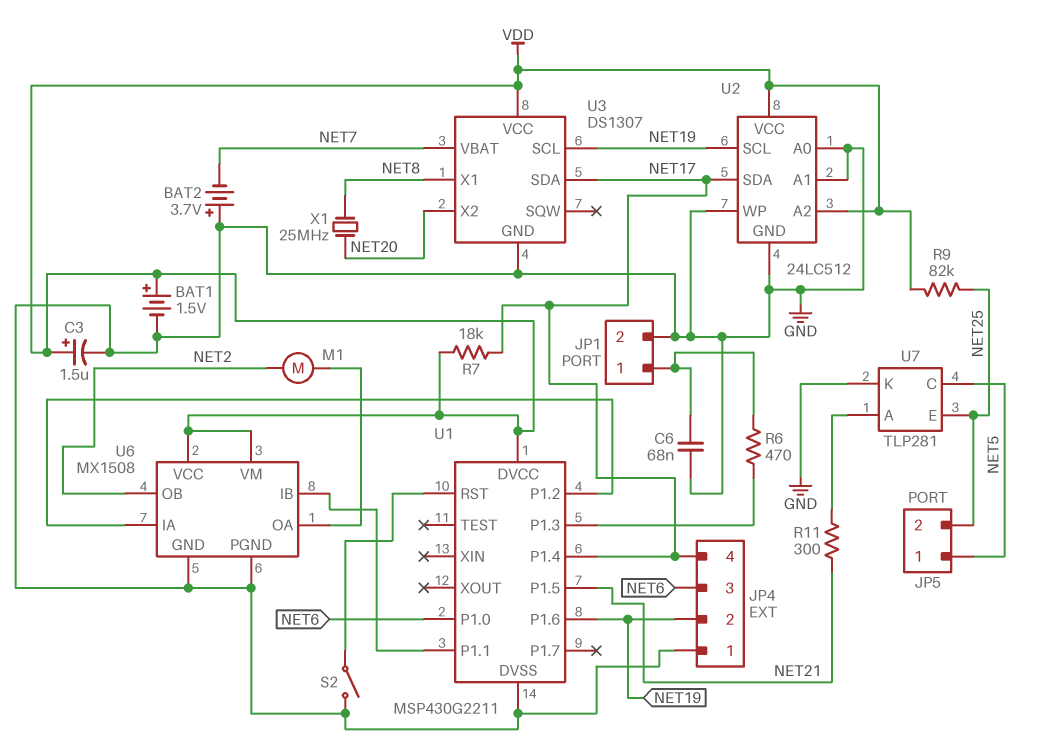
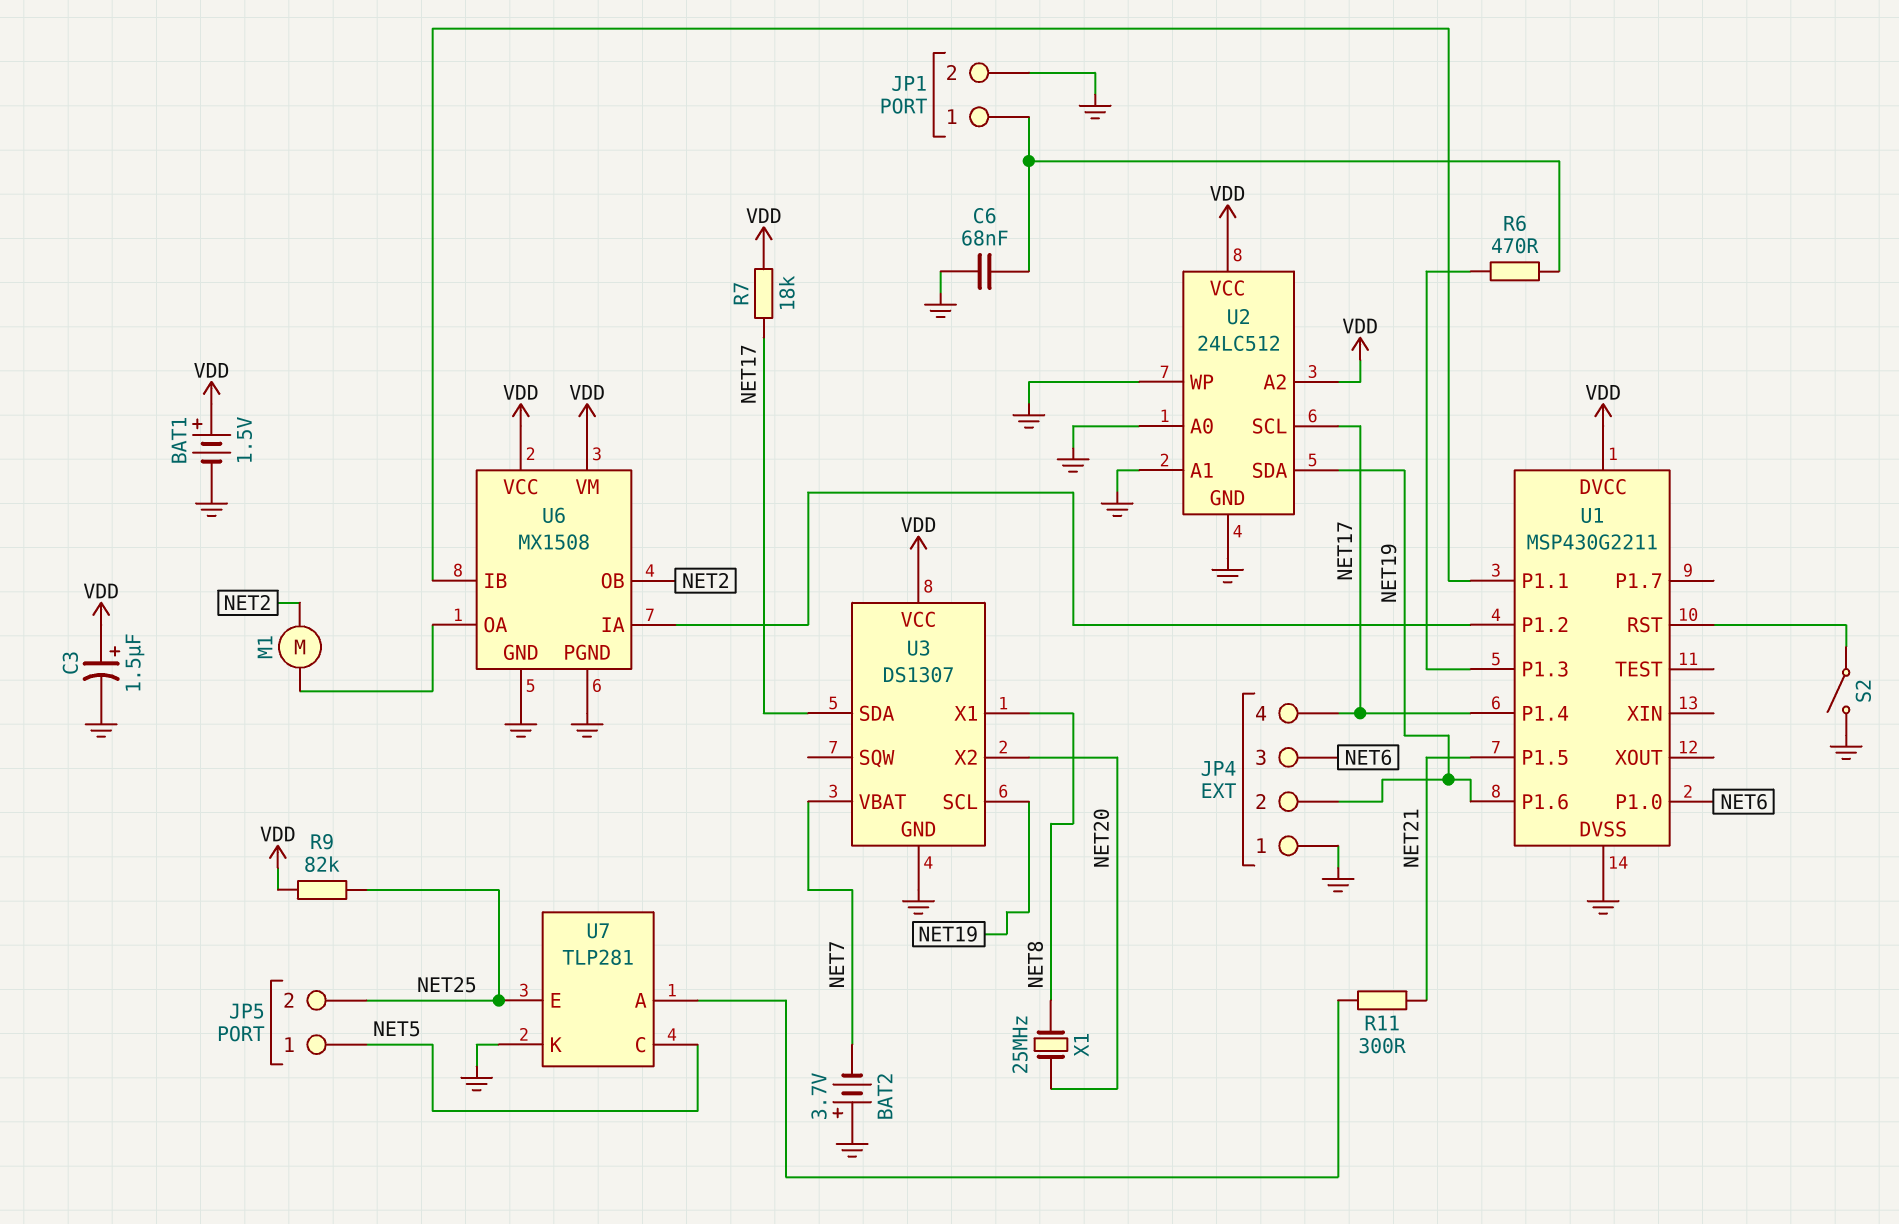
U2 pin SCL: NET19 -> NET17
U2 pin SDA: NET17 -> NET19

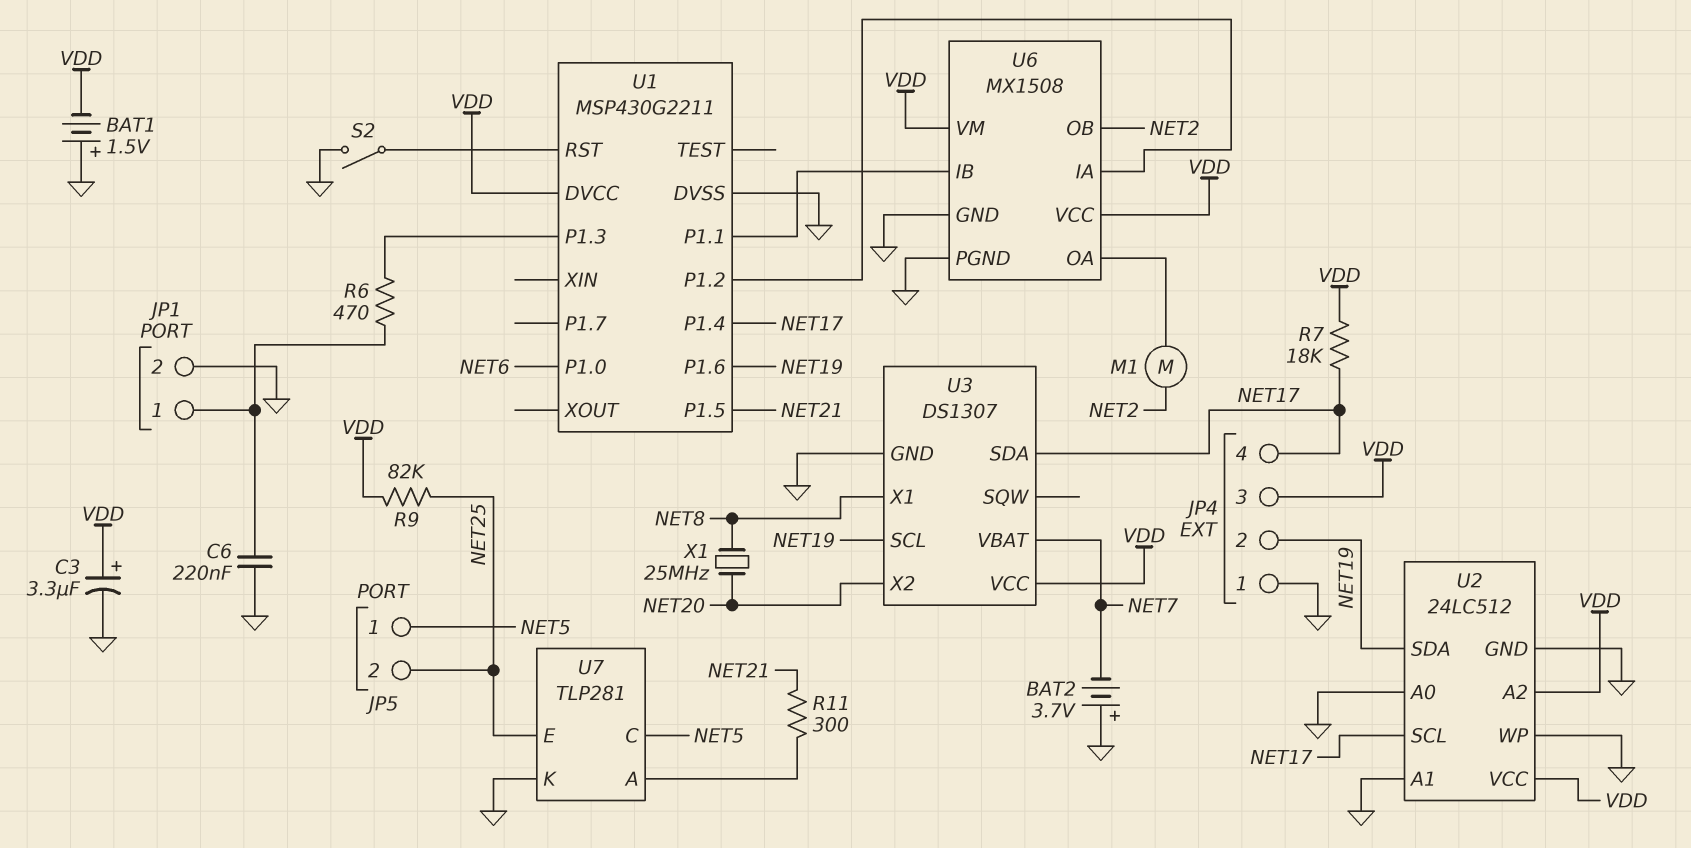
BAT1: 1.5V (plus VDD, minus GND) -> 1.5V (plus GND, minus VDD)
C3: 1.5uF (plus VDD, minus GND) -> 3.3uF (plus VDD, minus GND)
C6: 68nF (GND, JP1/1) -> 220nF (GND, JP1/1)
JP4 pin 3: NET6 -> VDD

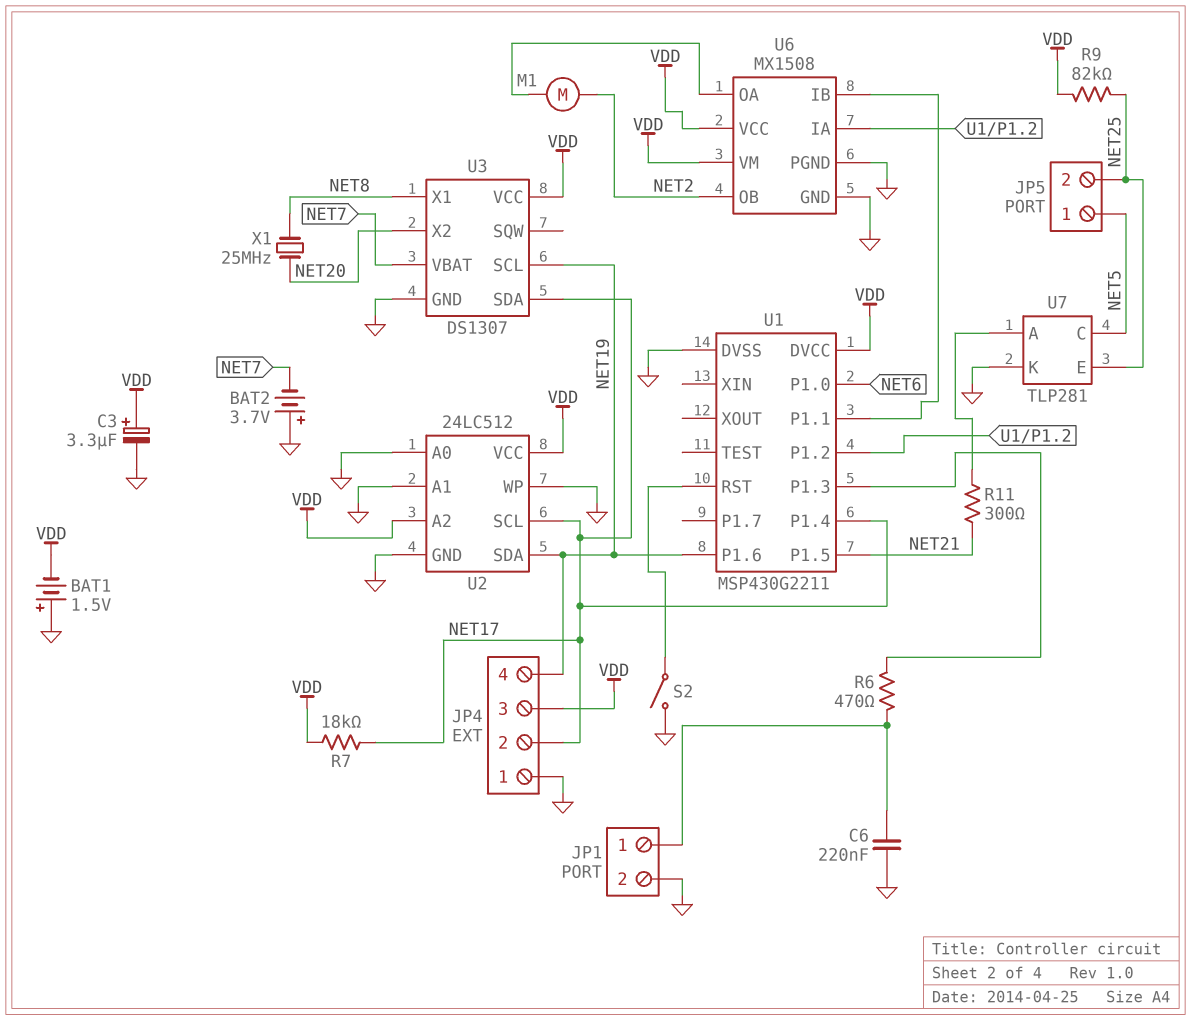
JP4 pin 2: NET19 -> NET17
JP4 pin 4: NET17 -> NET19

